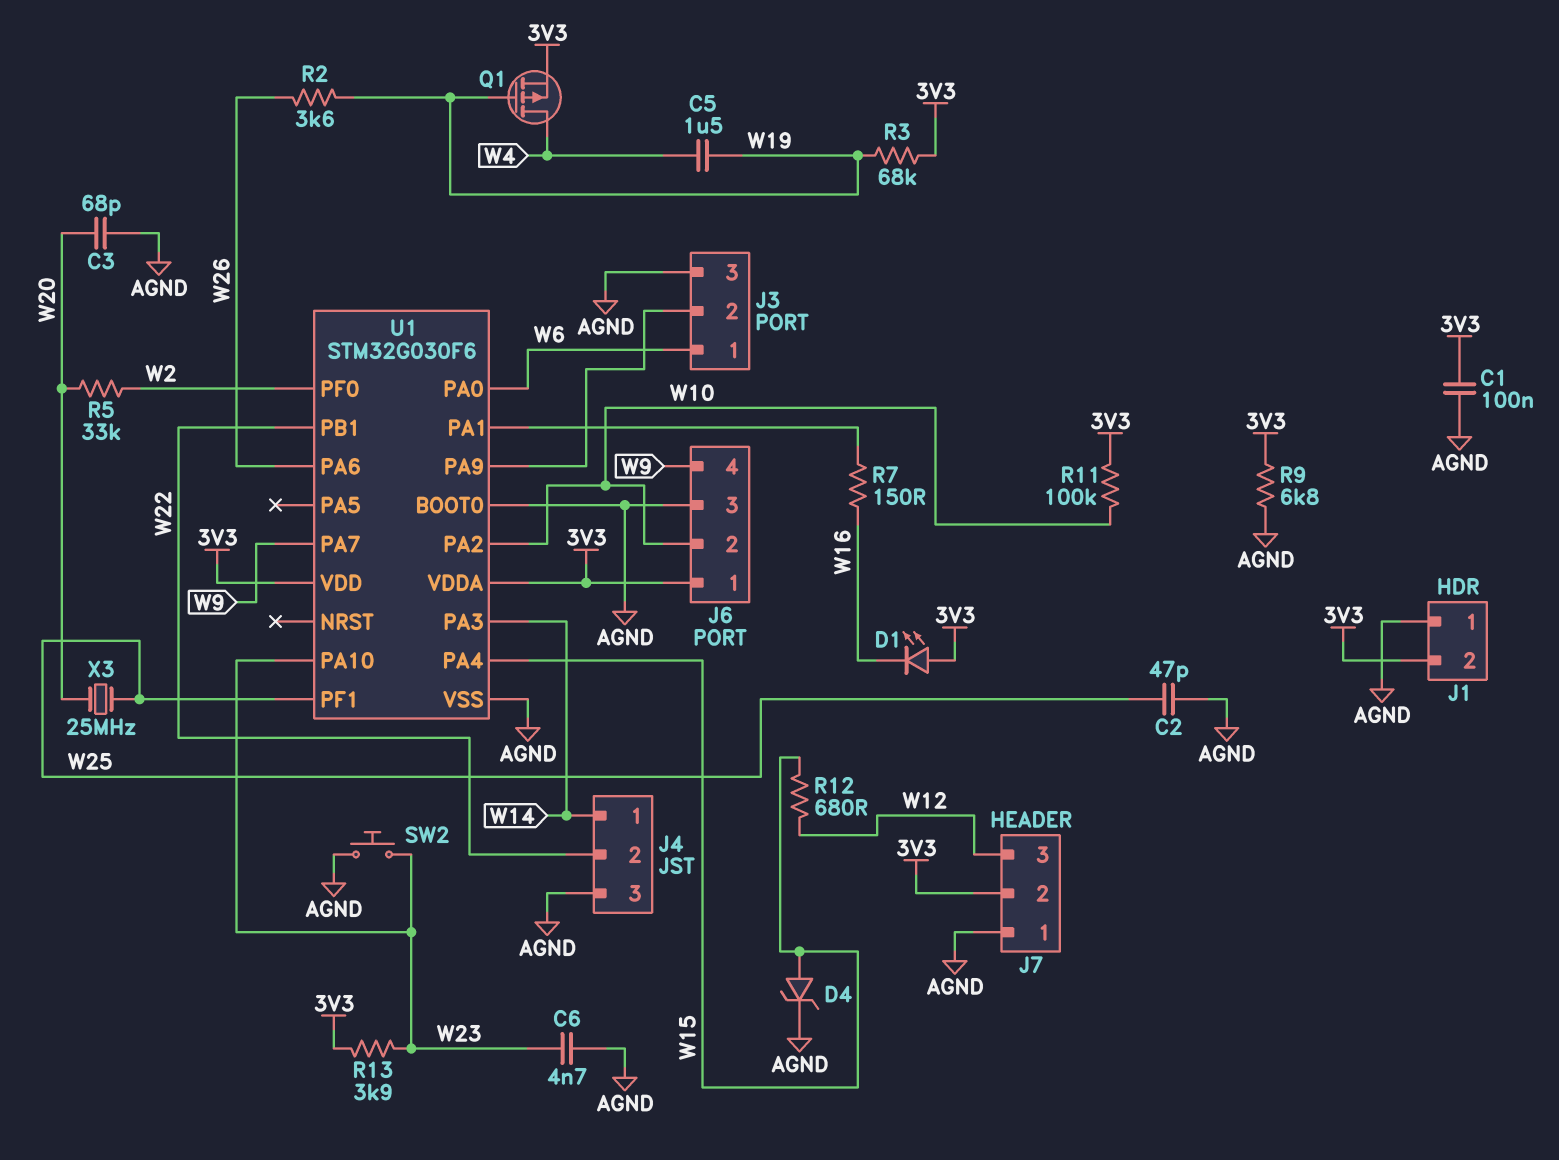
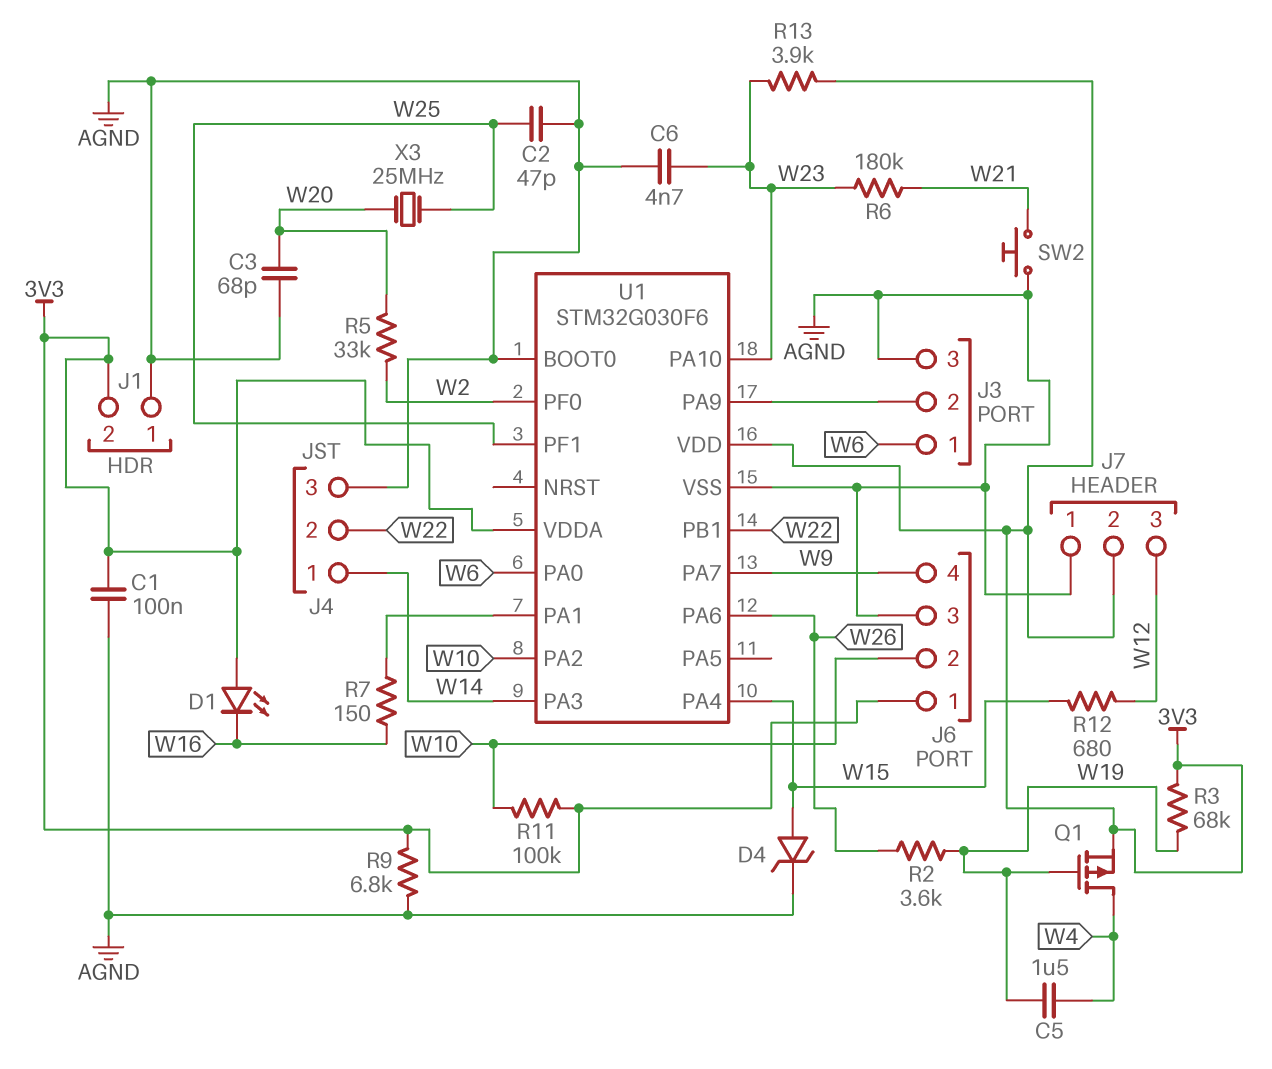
R6: none -> 180k (W21, W23)
SW2: button (AGND, W23) -> button (AGND, W21)

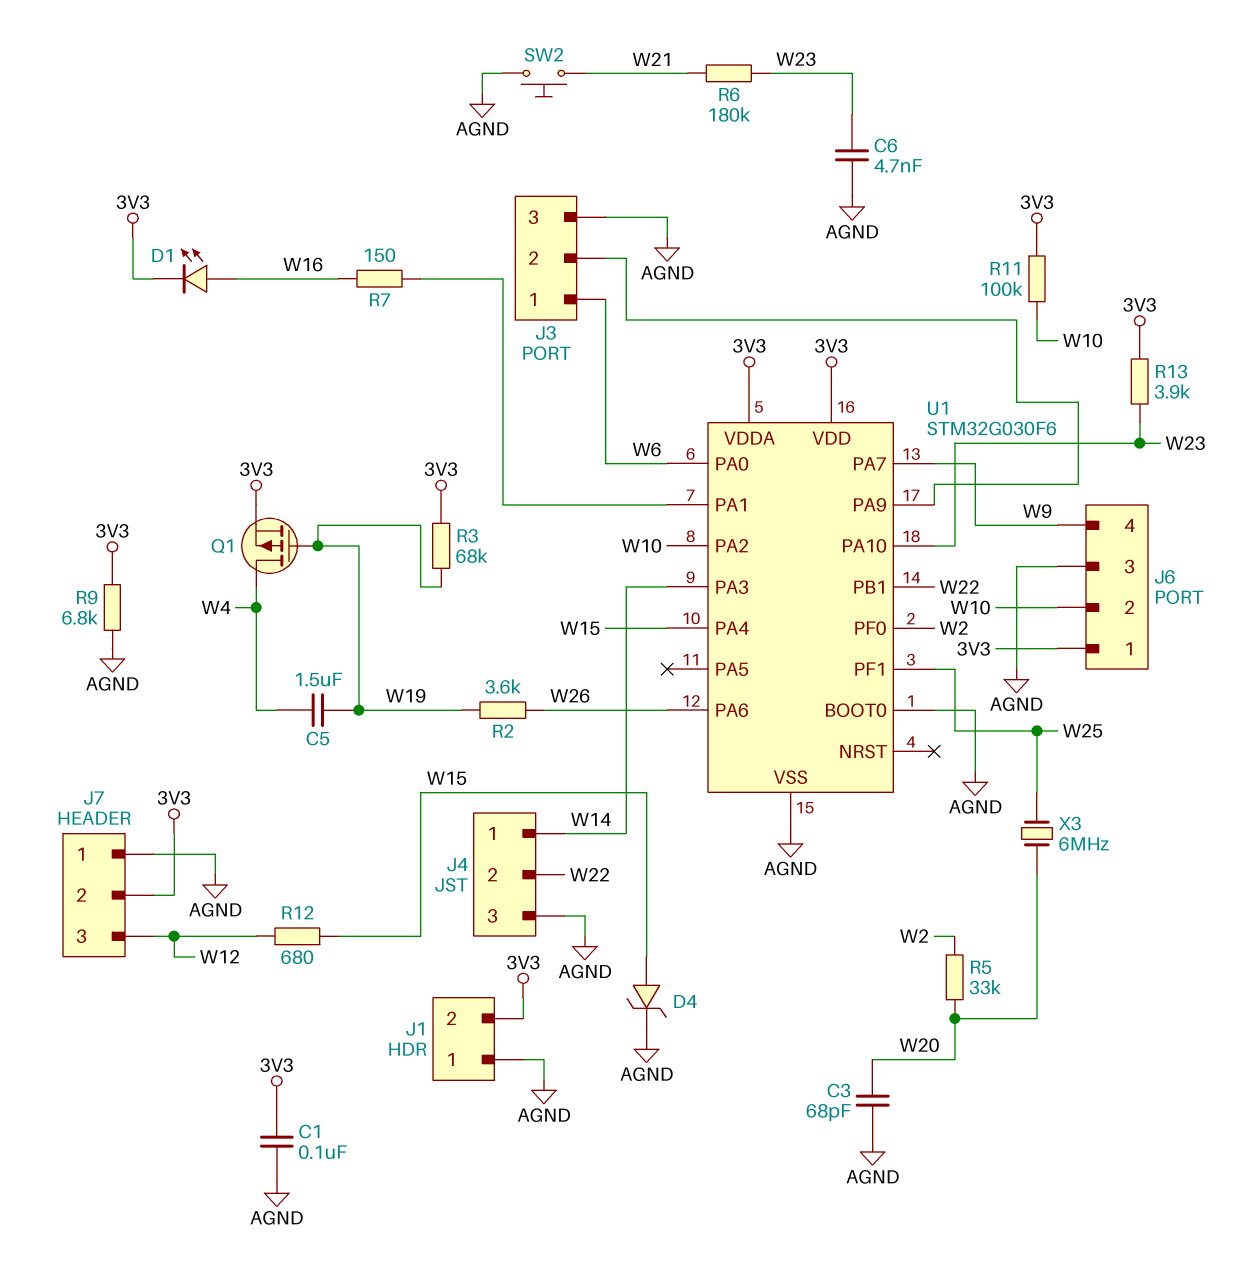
C2: 47pF (AGND, W25) -> none
D1: LED (A 3V3, K W16) -> LED (A W16, K 3V3)
X3: 25MHz (W20, W25) -> 6MHz (W20, W25)

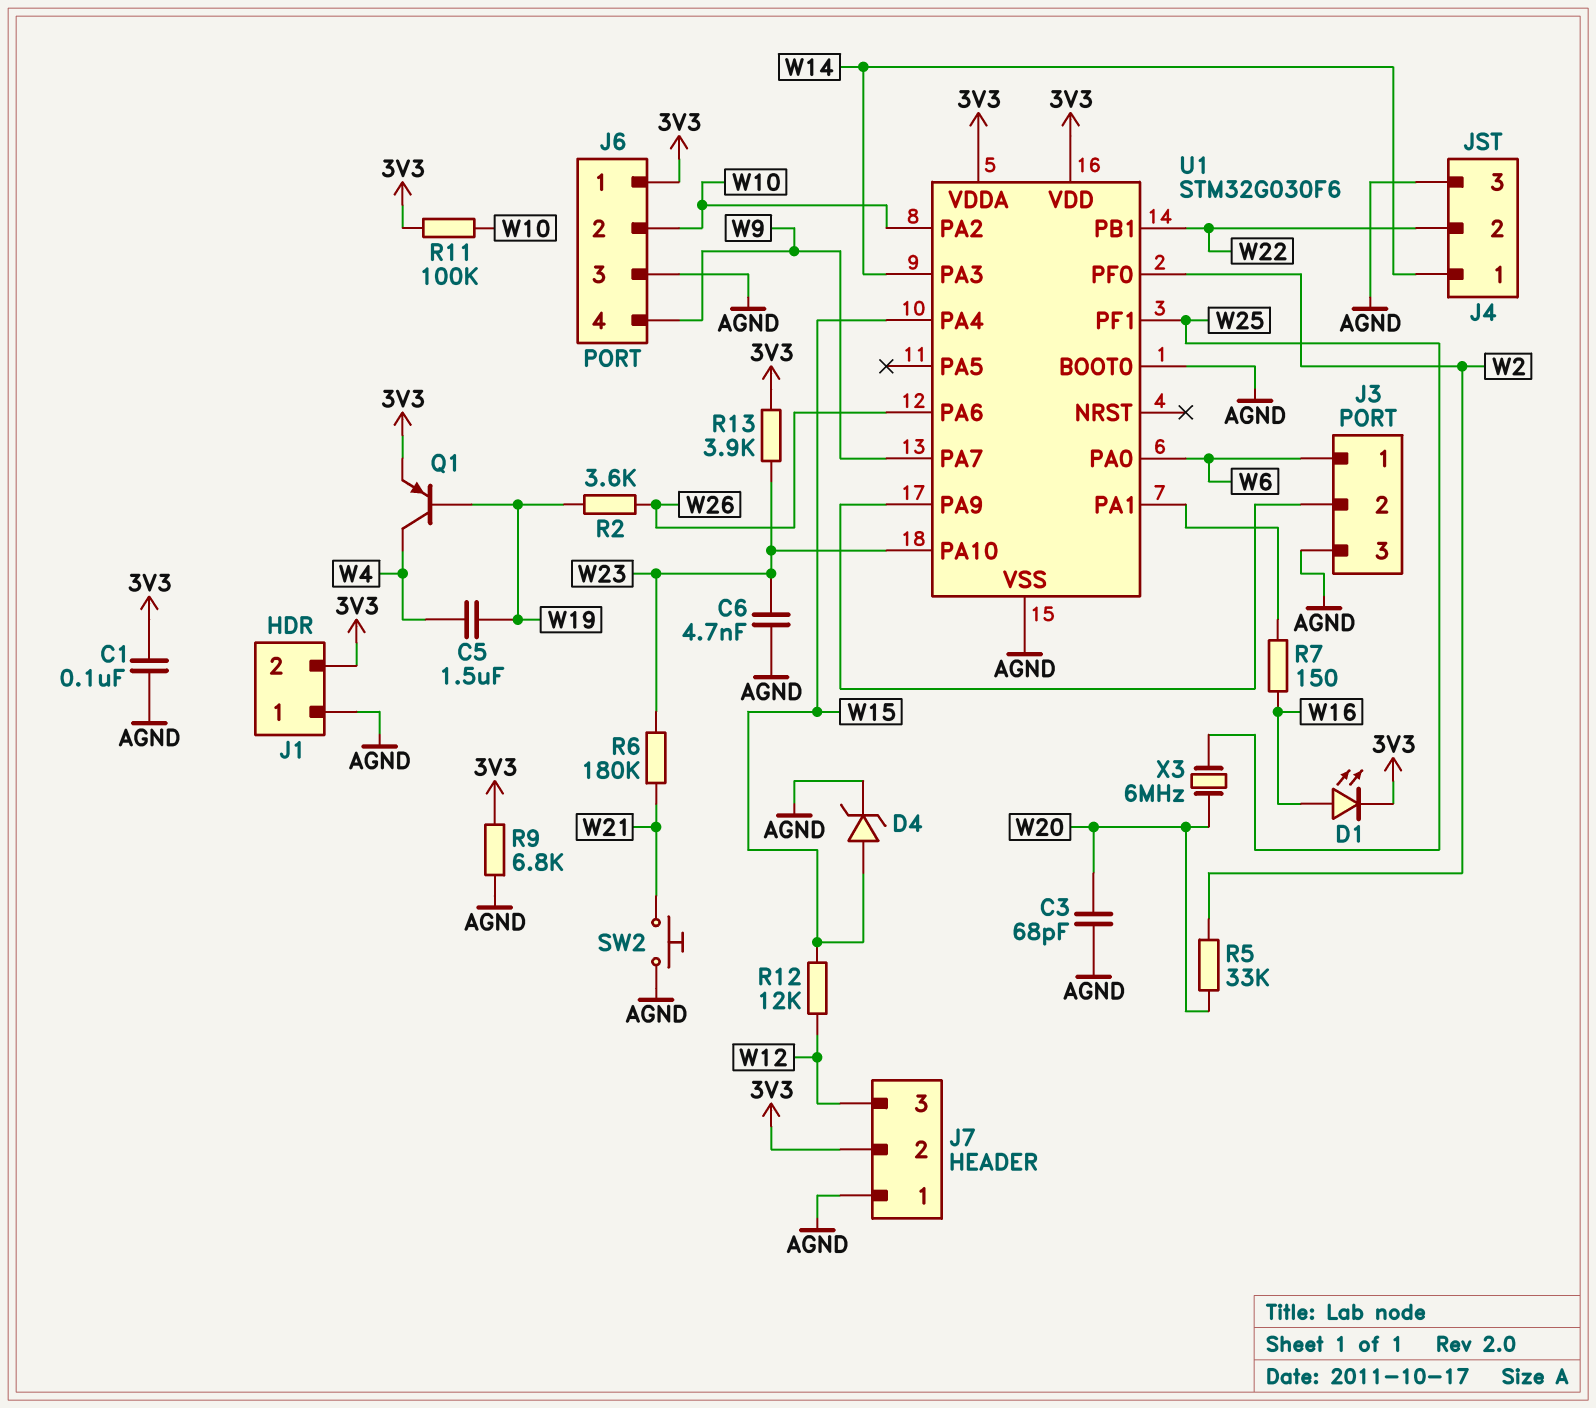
Q1: PMOS (G W19, D W4, S 3V3) -> PNP (B W19, C W4, E 3V3)
R3: 68k (3V3, W19) -> none
R12: 680 (W12, W15) -> 12k (W12, W15)

